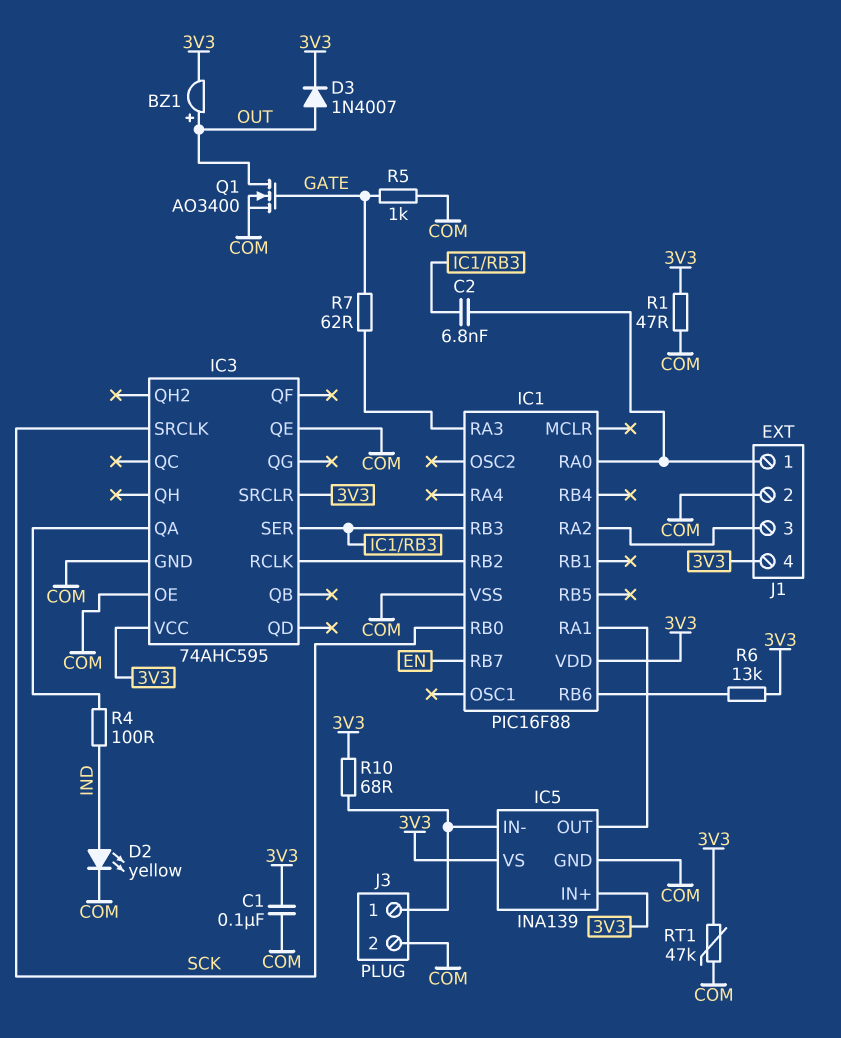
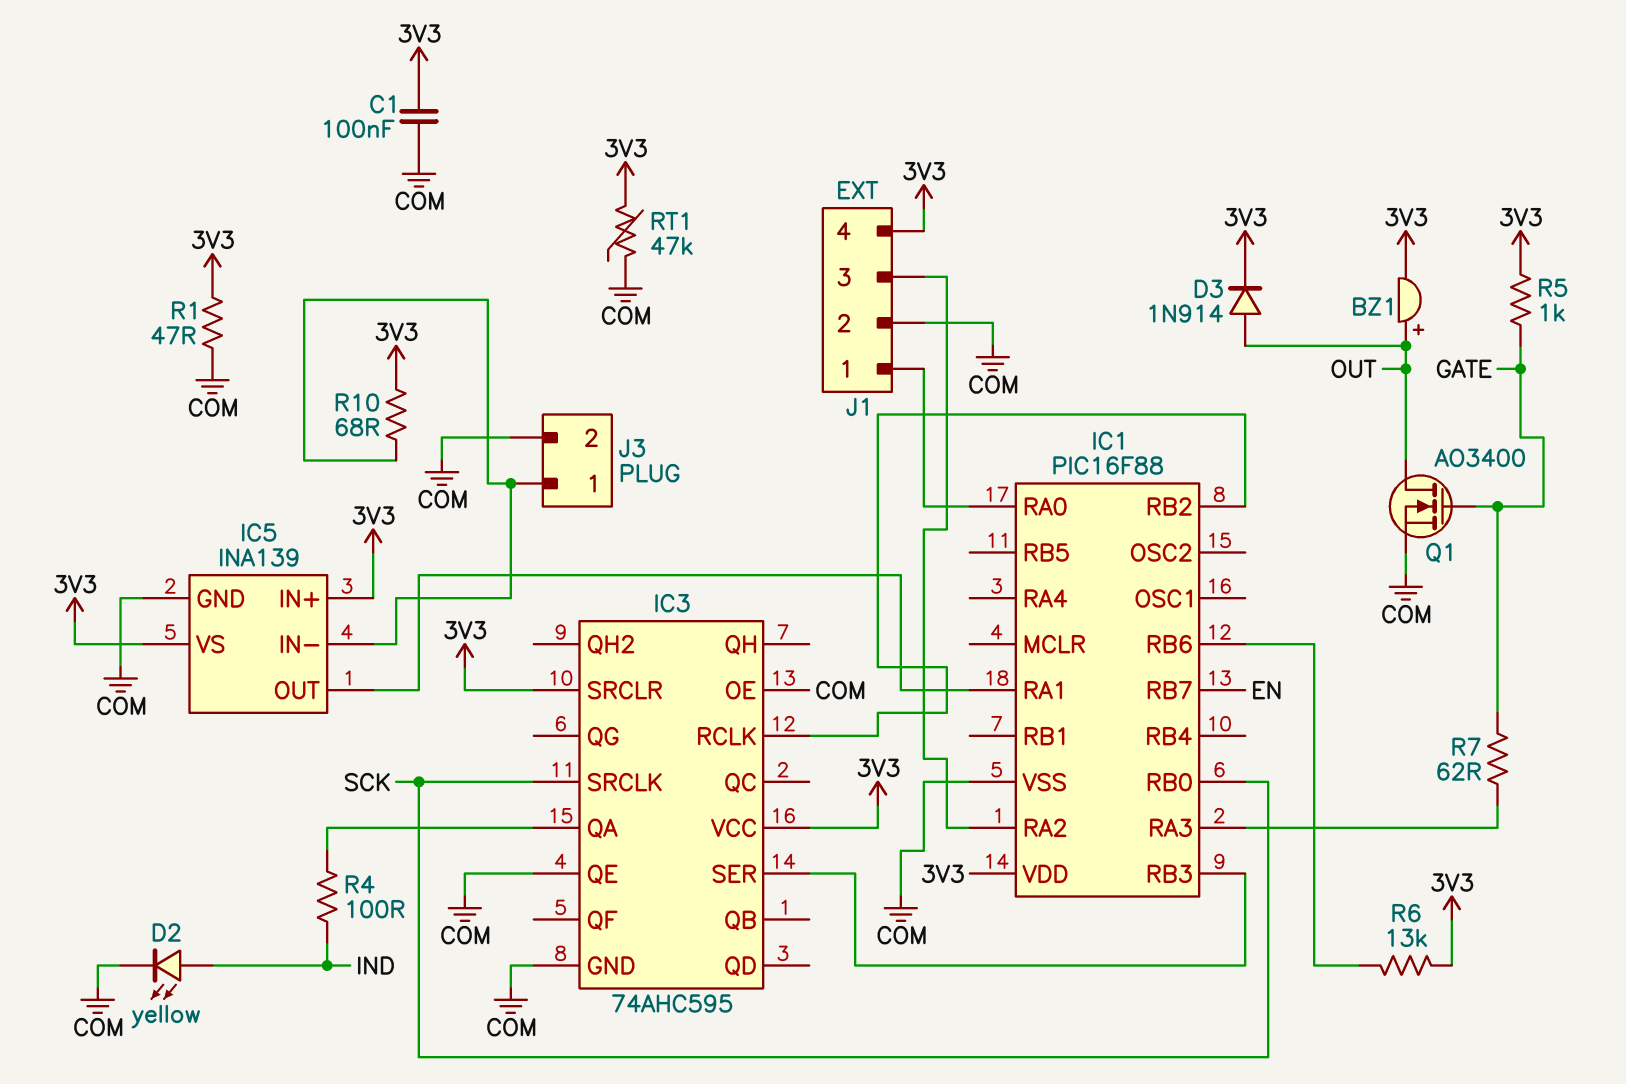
C2: 6.8nF (IC1/RA0, IC1/RB3) -> none
D3: diode 1N4007 (A OUT, K 3V3) -> diode 1N914 (A OUT, K 3V3)
R5: 1k (COM, GATE) -> 1k (3V3, GATE)

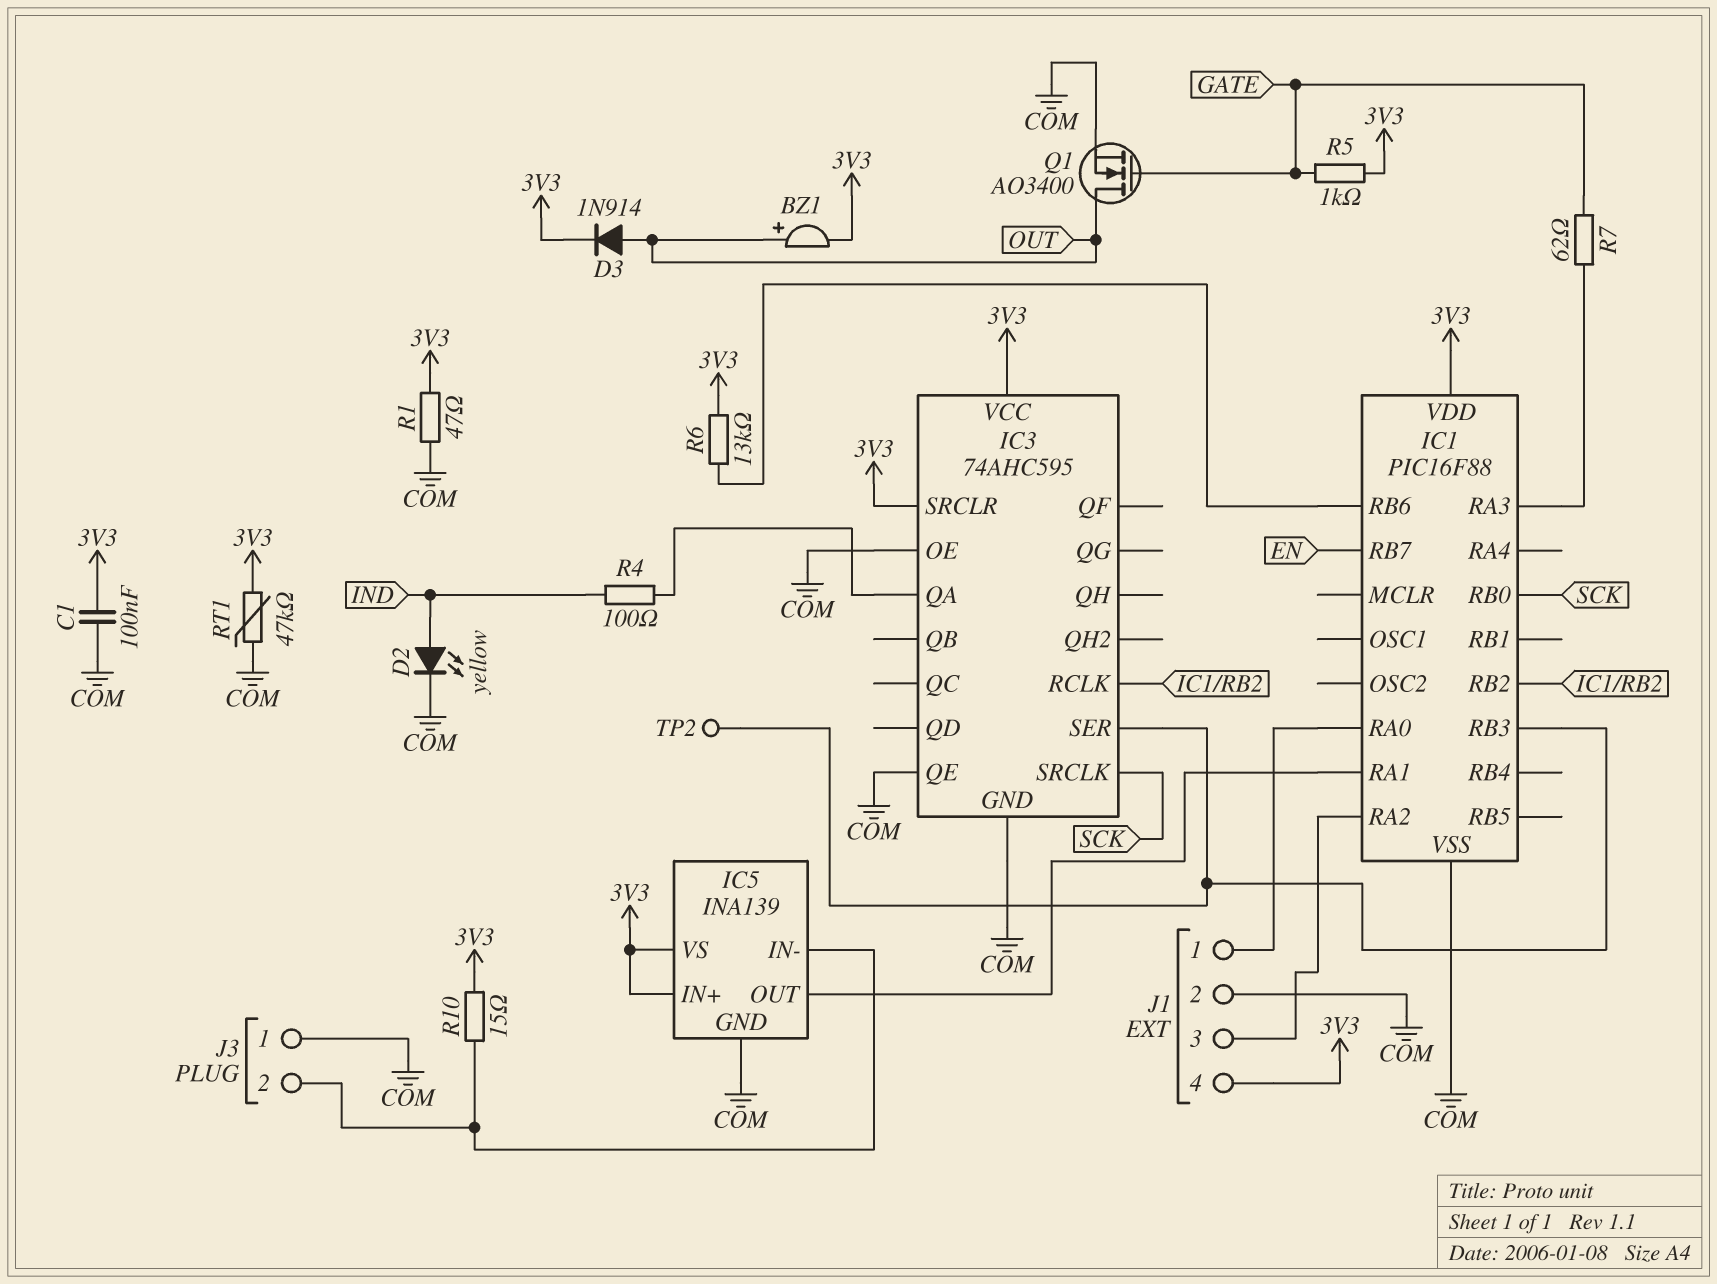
J3 pin 1: IC5/IN- -> COM
J3 pin 2: COM -> IC5/IN-
R10: 68 (3V3, IC5/IN-) -> 15 (3V3, IC5/IN-)
TP2: none -> test point (IC1/RB3)

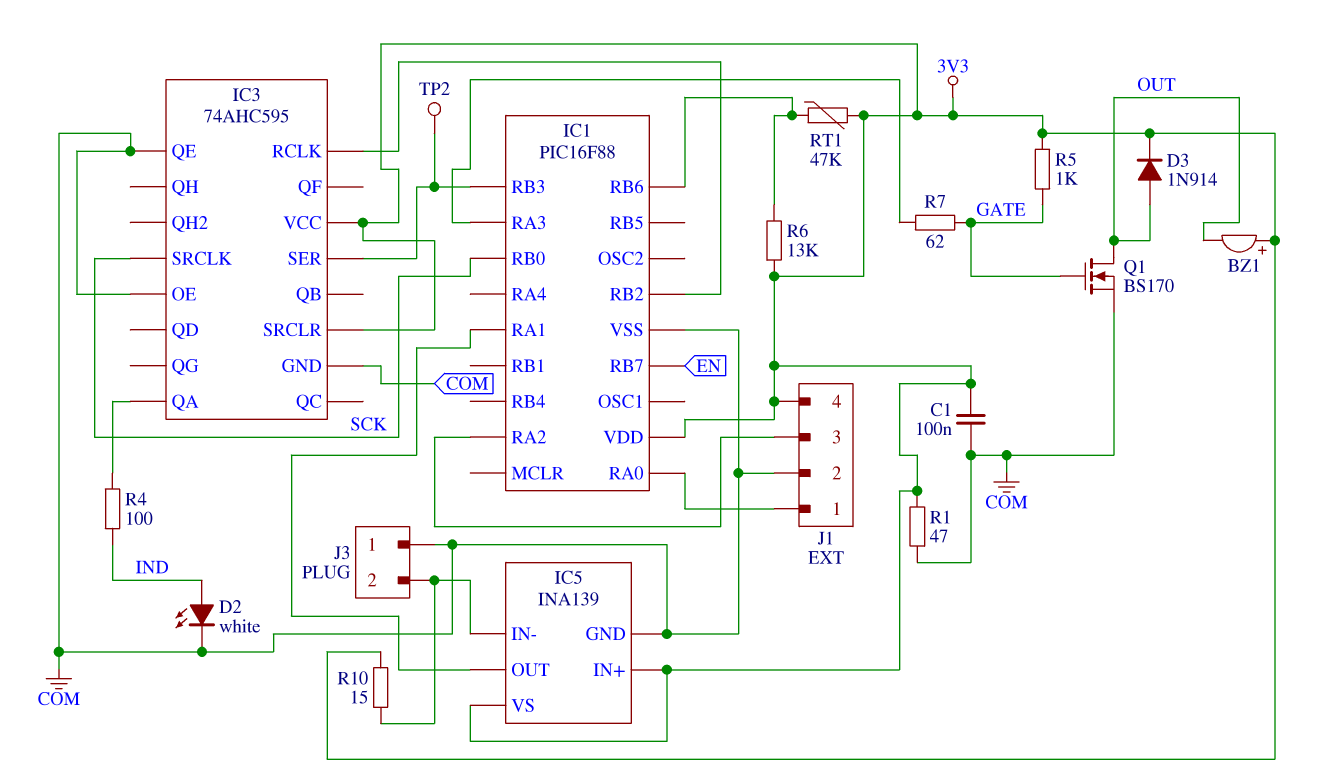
BZ1: buzzer (plus OUT, minus 3V3) -> buzzer (plus 3V3, minus OUT)
D2: LED yellow (A IND, K COM) -> LED white (A IND, K COM)
Q1: NMOS AO3400 (G GATE, D OUT, S COM) -> NMOS BS170 (G GATE, D OUT, S COM)
RT1: 47k (3V3, COM) -> 47k (3V3, IC1/RB6)

